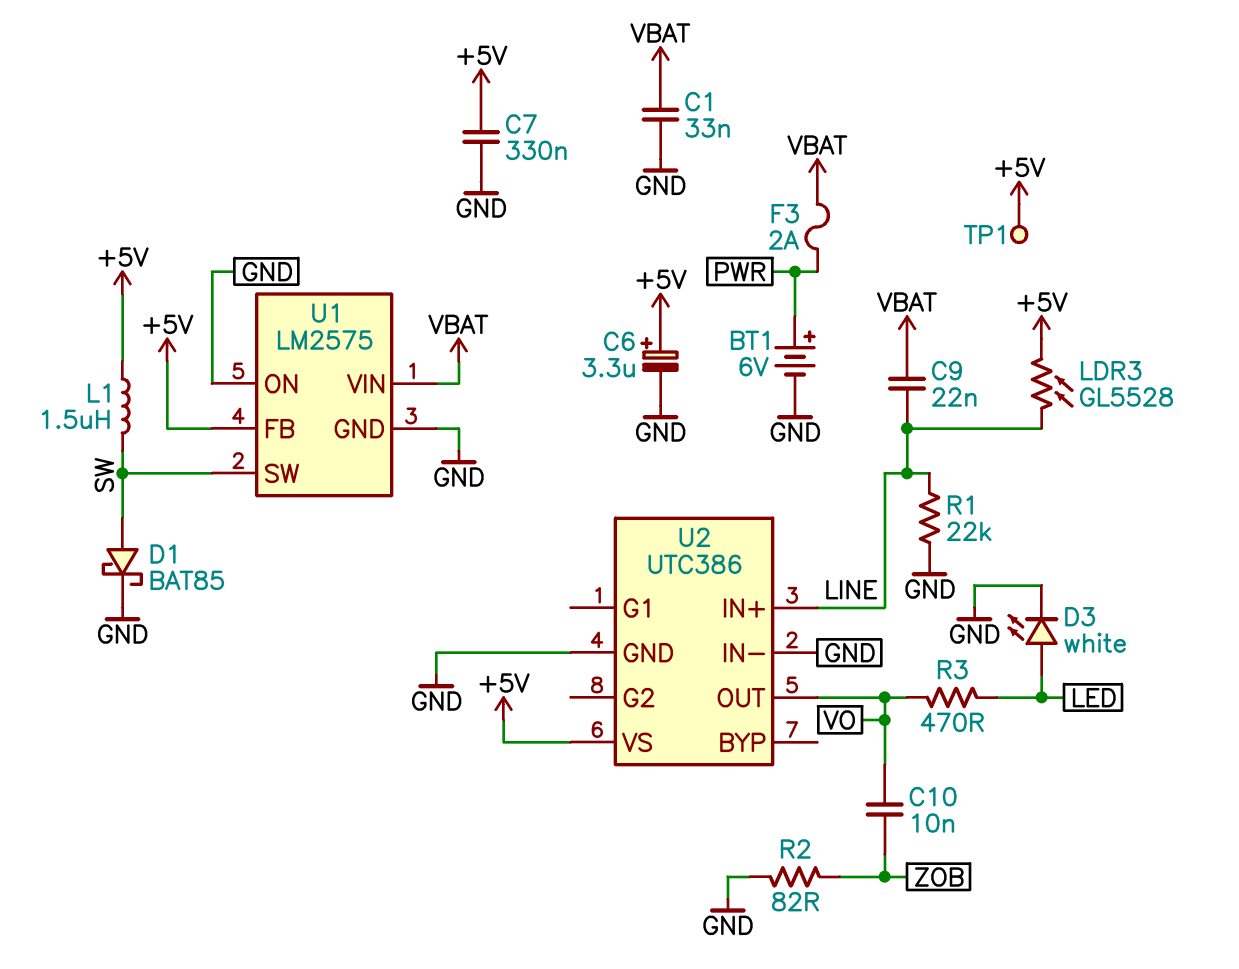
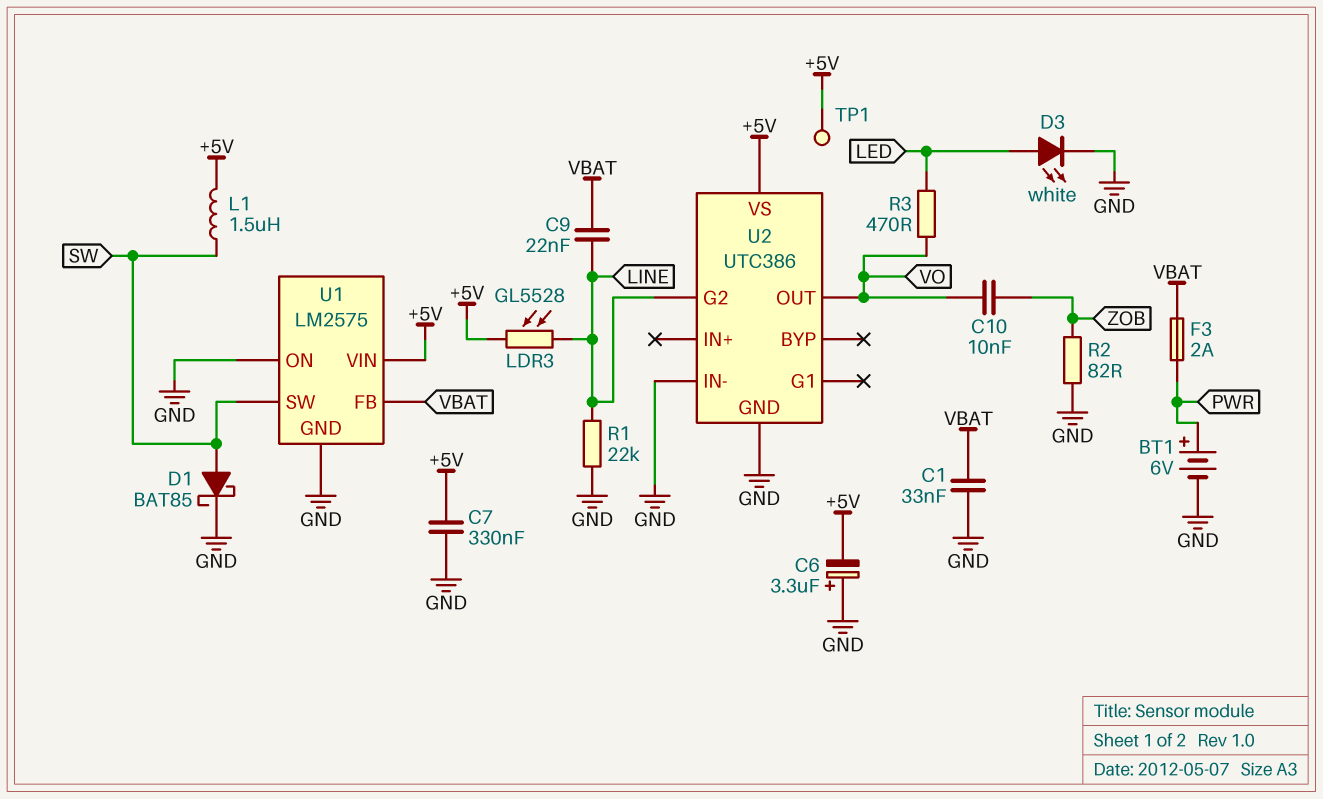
C6: 3.3uF (plus +5V, minus GND) -> 3.3uF (plus GND, minus +5V)
U1 pin FB: +5V -> VBAT
U1 pin VIN: VBAT -> +5V
U2 pin G2: none -> LINE
U2 pin IN+: LINE -> none

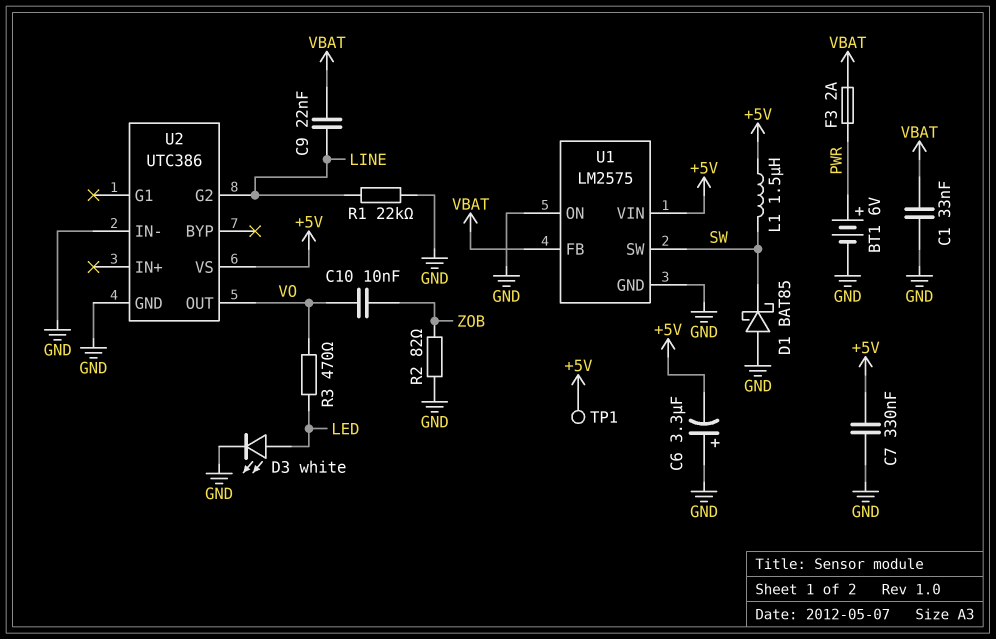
D1: schottky BAT85 (A SW, K GND) -> schottky BAT85 (A GND, K SW)
LDR3: GL5528 (+5V, LINE) -> none

